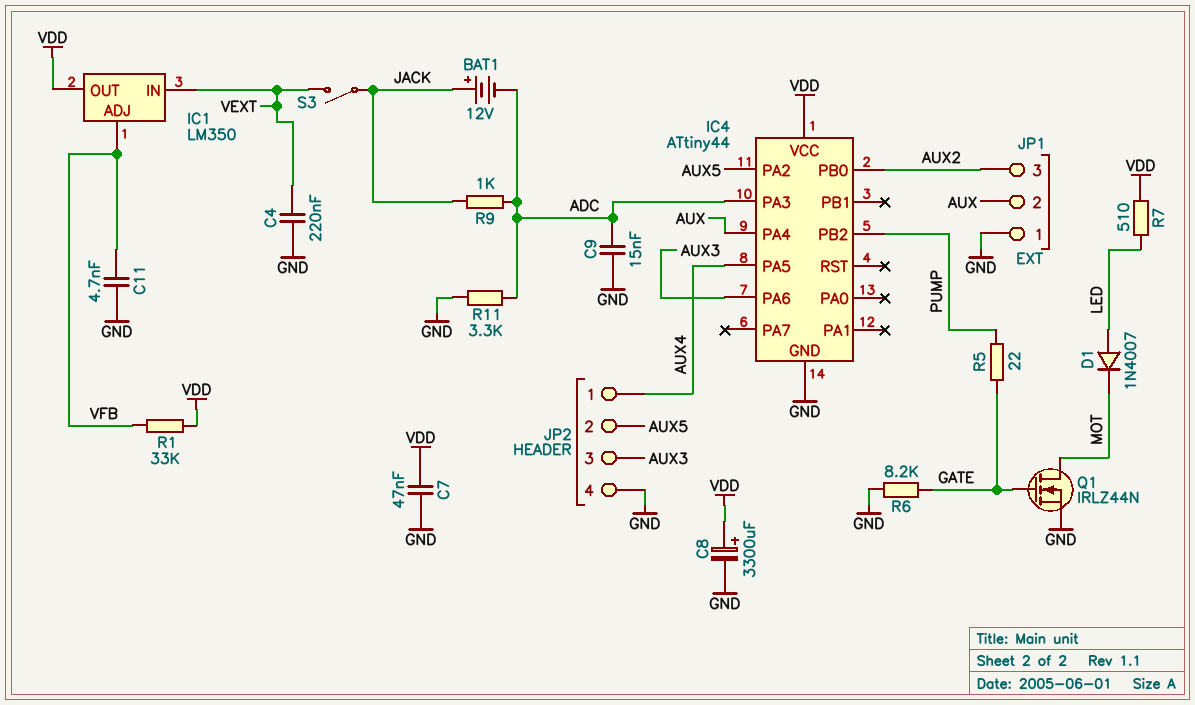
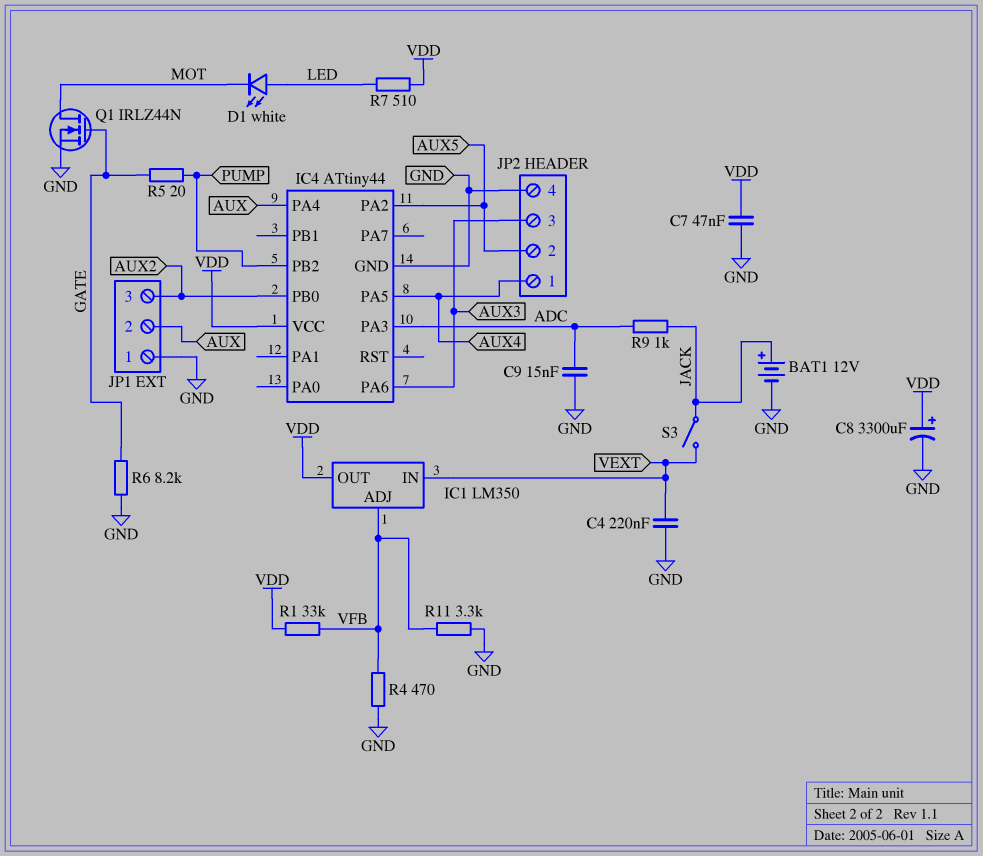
BAT1: 12V (plus JACK, minus ADC) -> 12V (plus JACK, minus GND)
C11: 4.7nF (GND, VFB) -> none
D1: diode 1N4007 (A LED, K MOT) -> LED white (A LED, K MOT)
R4: none -> 470 (GND, VFB)
R5: 22 (GATE, PUMP) -> 20 (GATE, PUMP)
R11: 3.3k (ADC, GND) -> 3.3k (GND, VFB)

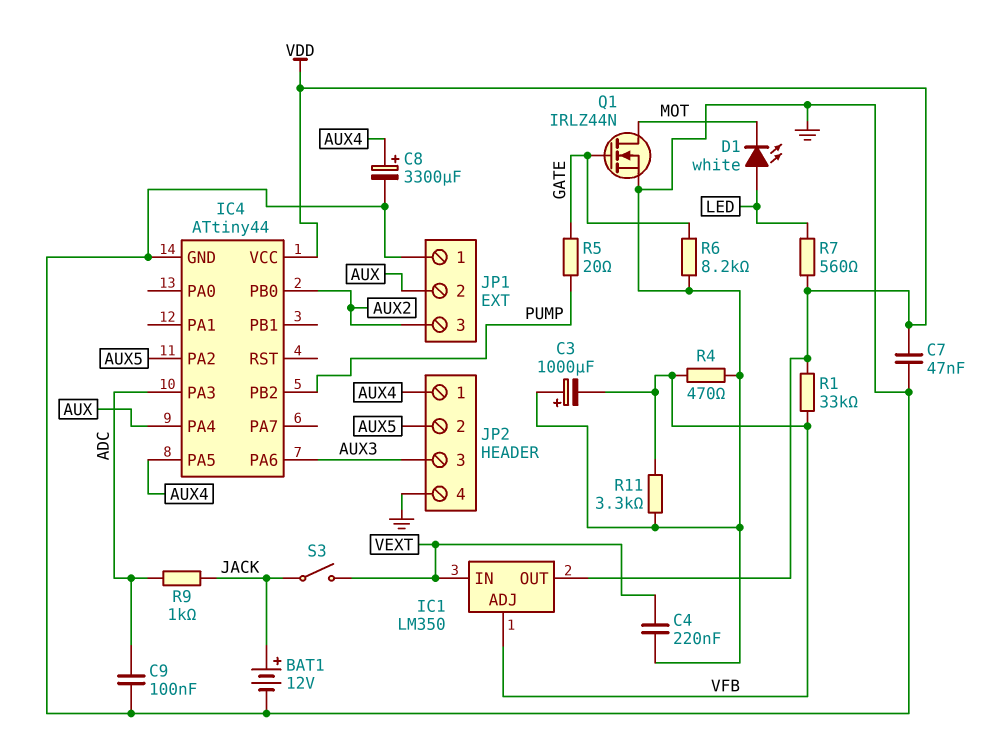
C3: none -> 1000uF (plus GND, minus VFB)
C8: 3300uF (plus VDD, minus GND) -> 3300uF (plus AUX4, minus GND)
C9: 15nF (ADC, GND) -> 100nF (ADC, GND)
R7: 510 (LED, VDD) -> 560 (LED, VDD)

